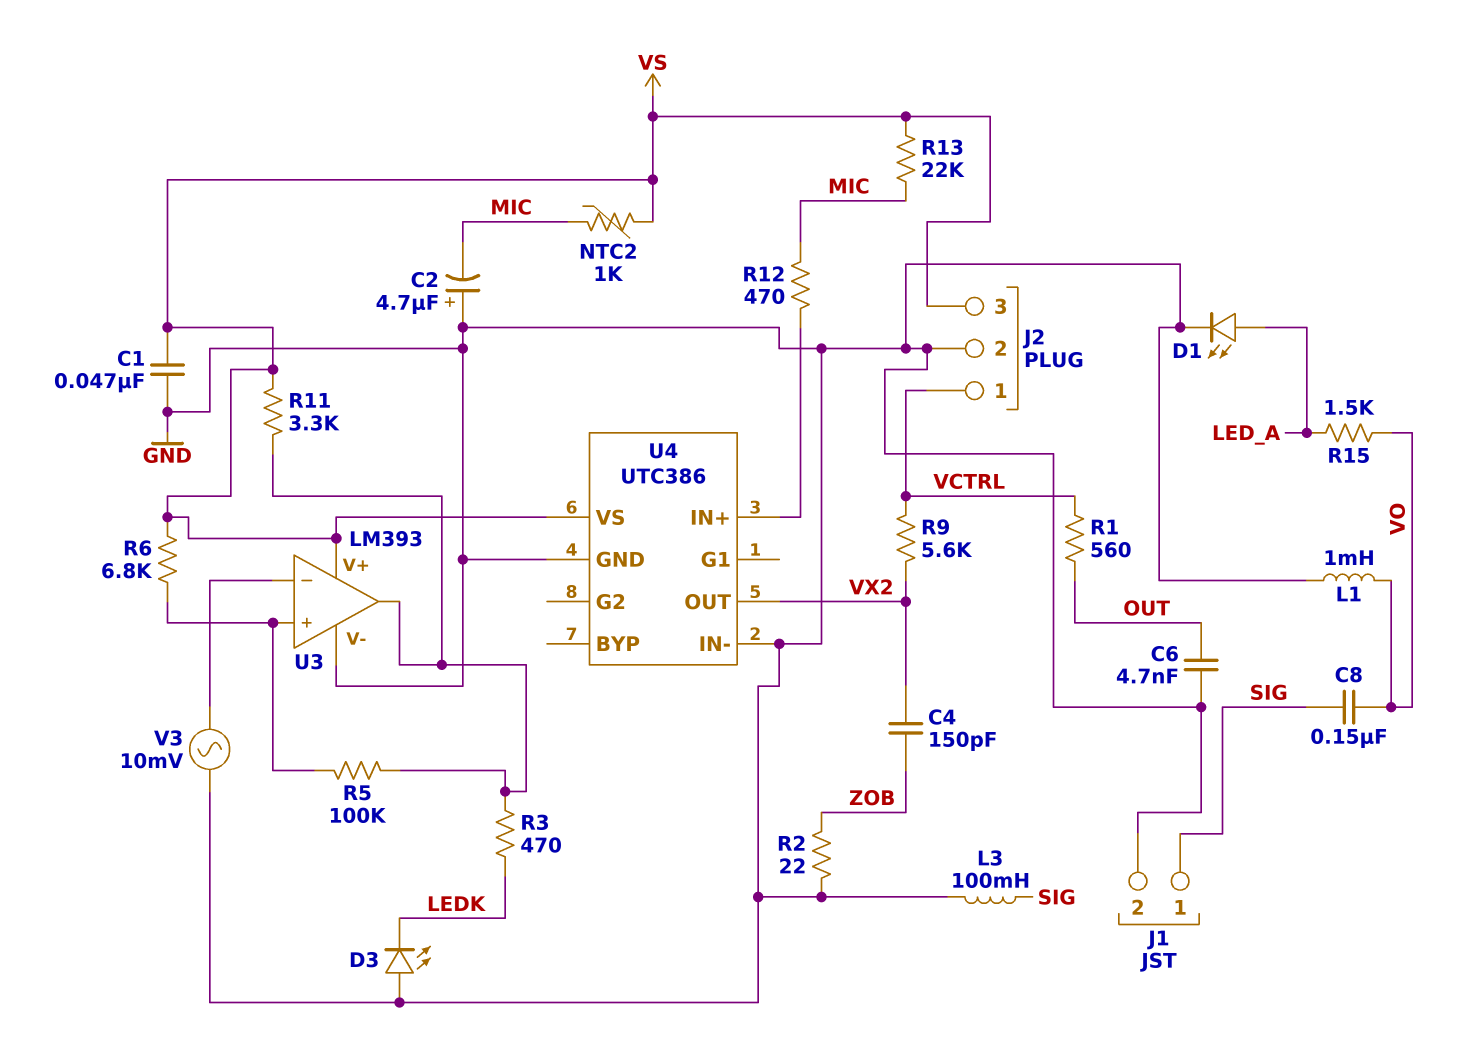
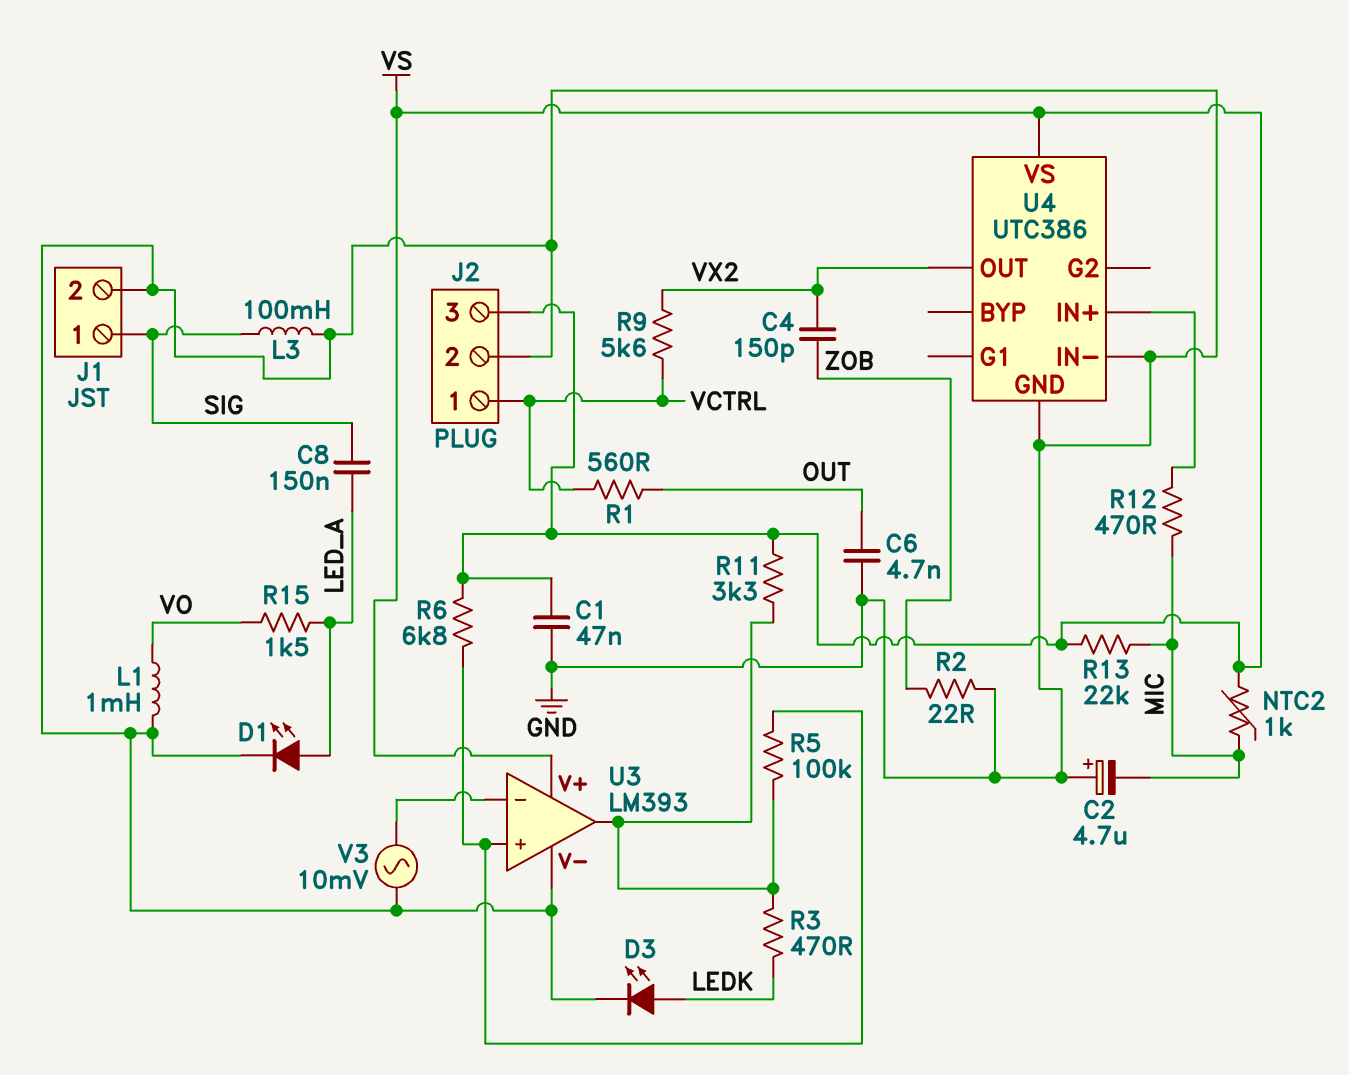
C8: 150nF (SIG, VO) -> 150nF (LED_A, SIG)
D3: LED (A GND, K LEDK) -> LED (A LEDK, K GND)

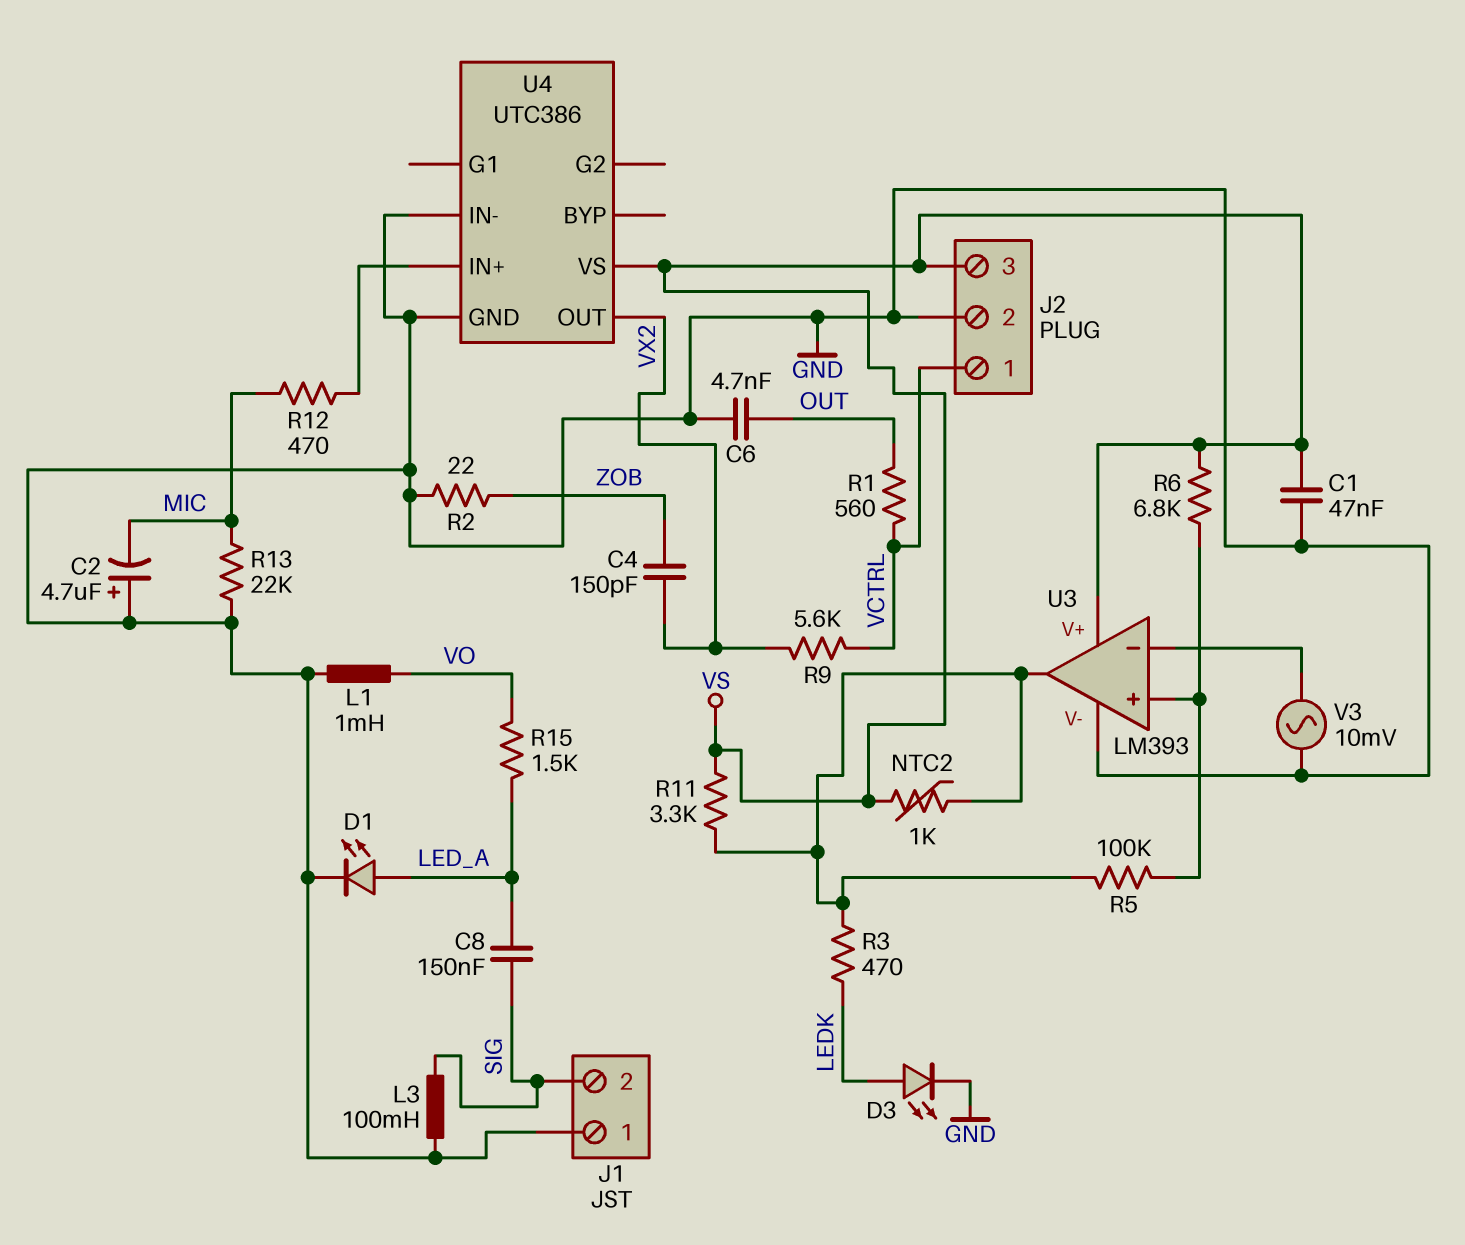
J1 pin 1: SIG -> GND
J1 pin 2: GND -> SIG
NTC2: 1k (MIC, VS) -> 1k (U3/out, VS)
R13: 22k (MIC, VS) -> 22k (GND, MIC)

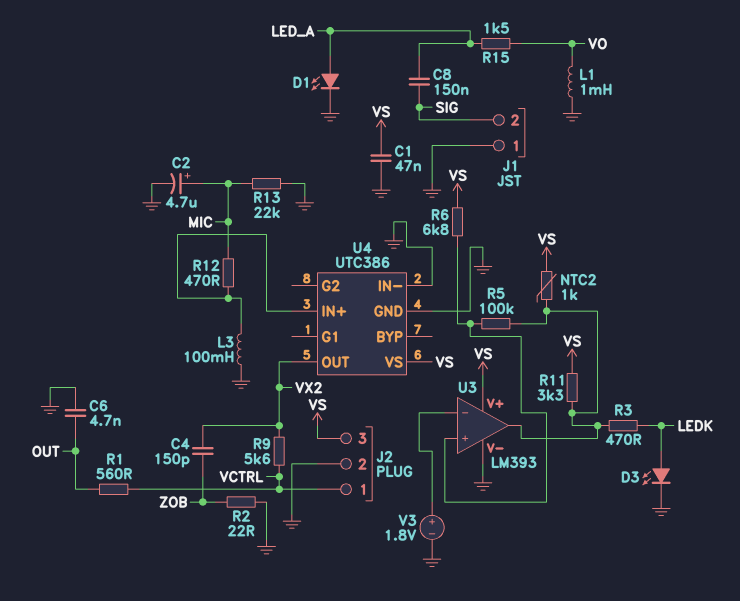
C2: 4.7uF (plus GND, minus MIC) -> 4.7uF (plus MIC, minus GND)
L3: 100mH (GND, SIG) -> 100mH (GND, U4/IN+)
V3: AC 10mV (GND, U3/in-) -> 1.8V (plus U3/in-, minus GND)

